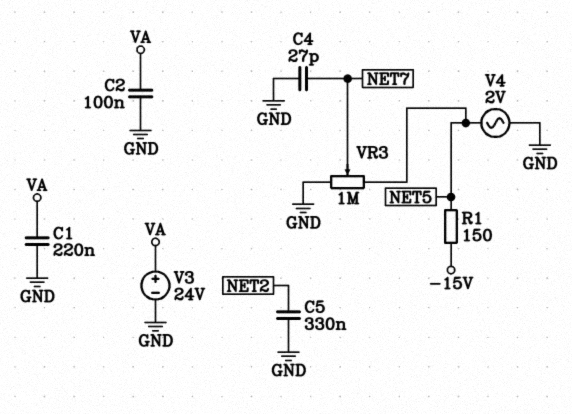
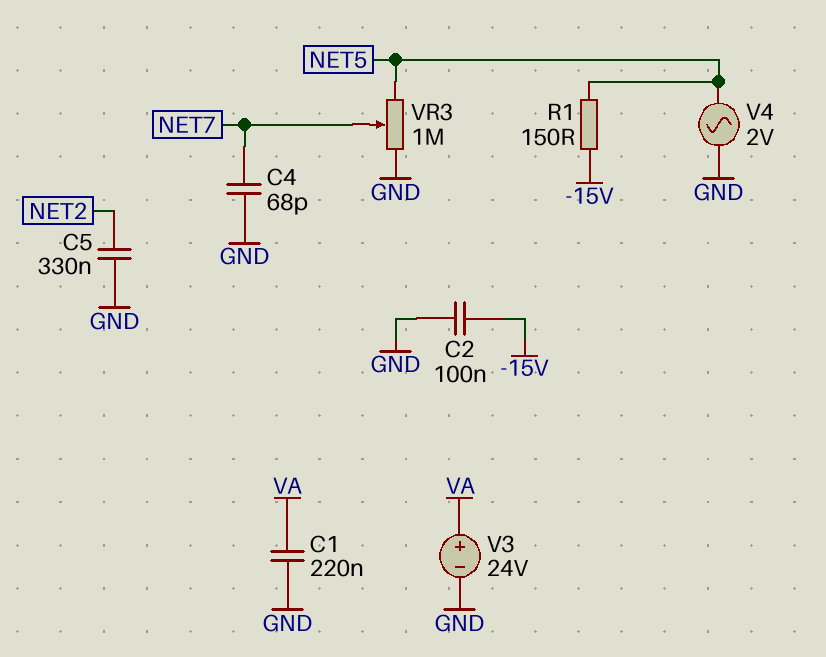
C2: 100nF (GND, VA) -> 100nF (-15V, GND)
C4: 27pF (GND, NET7) -> 68pF (GND, NET7)

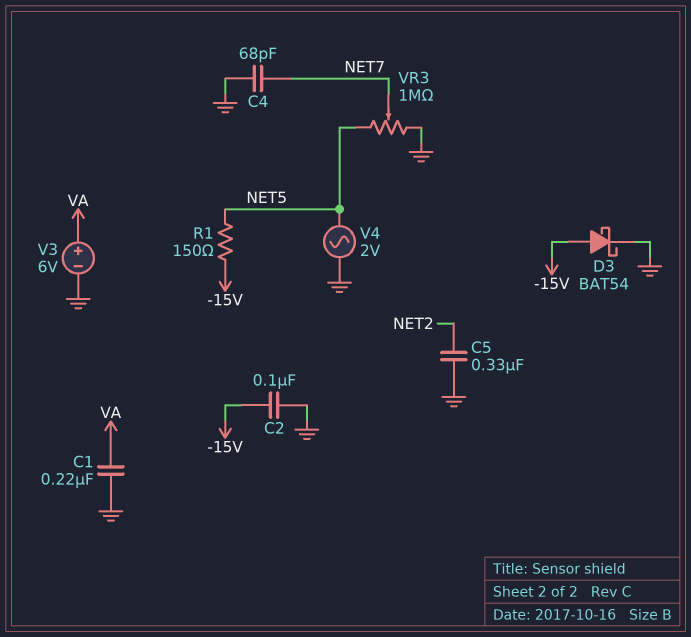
D3: none -> schottky BAT54 (A -15V, K GND)
V3: 24V (plus VA, minus GND) -> 6V (plus VA, minus GND)

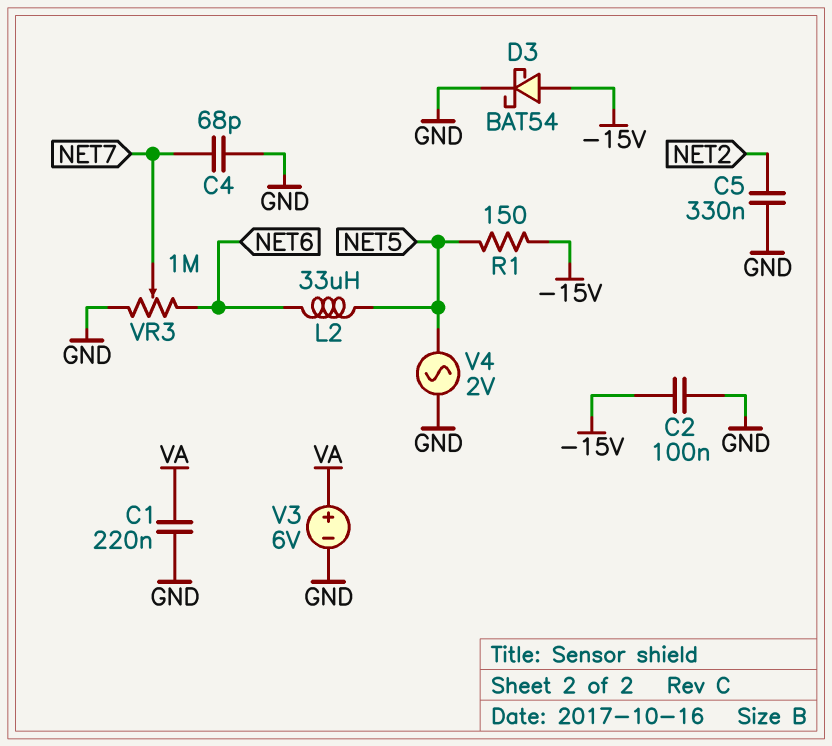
L2: none -> 33uH (NET5, NET6)
VR3: 1M (GND, NET5, wiper NET7) -> 1M (GND, NET6, wiper NET7)

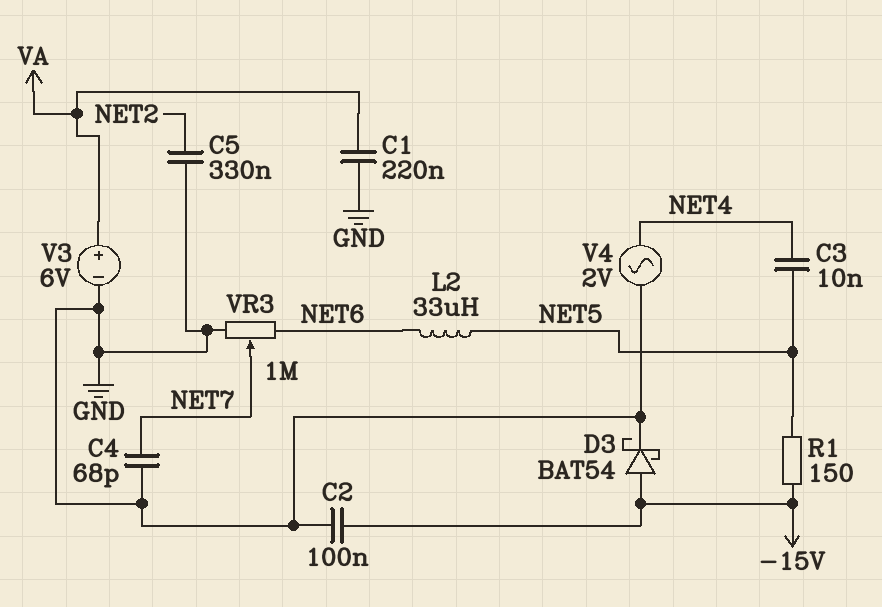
C3: none -> 10nF (NET4, NET5)
V4: AC 2V (GND, NET5) -> AC 2V (GND, NET4)

